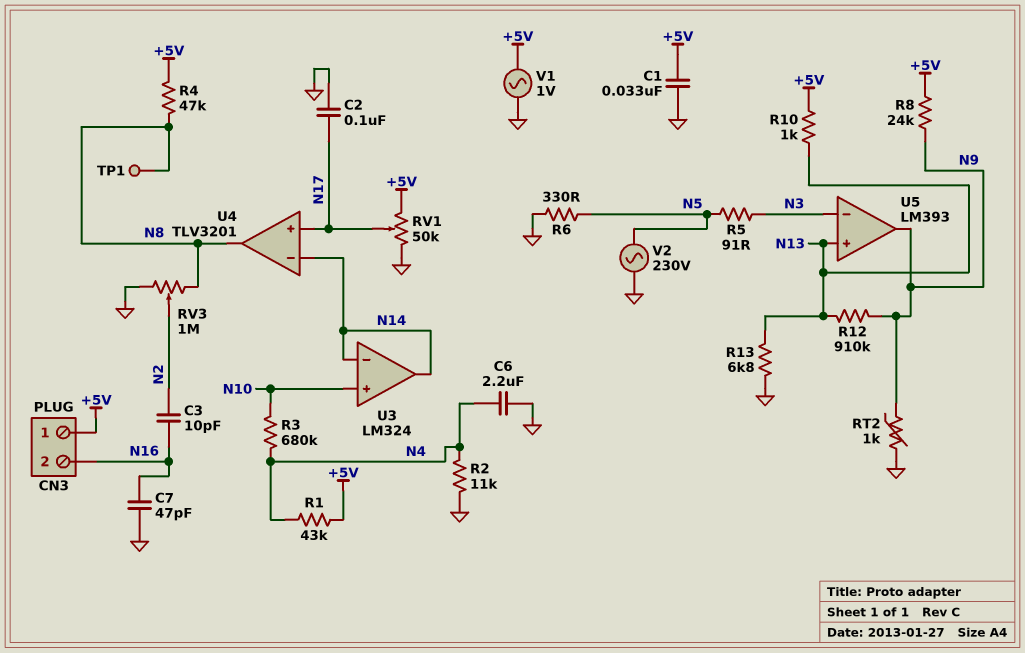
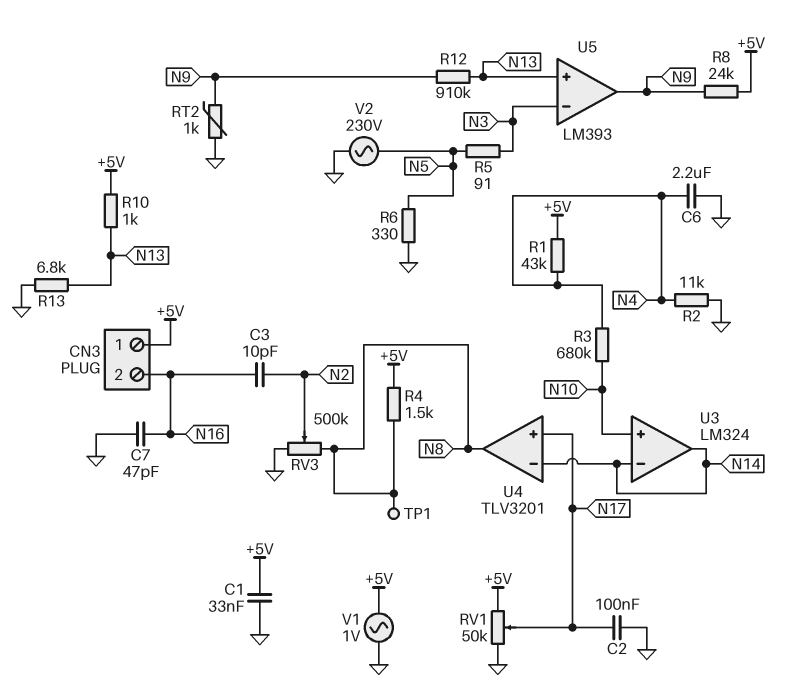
R4: 47k (+5V, N8) -> 1.5k (+5V, N8)
RV3: 1M (GND, N8, wiper N2) -> 500k (GND, N8, wiper N2)

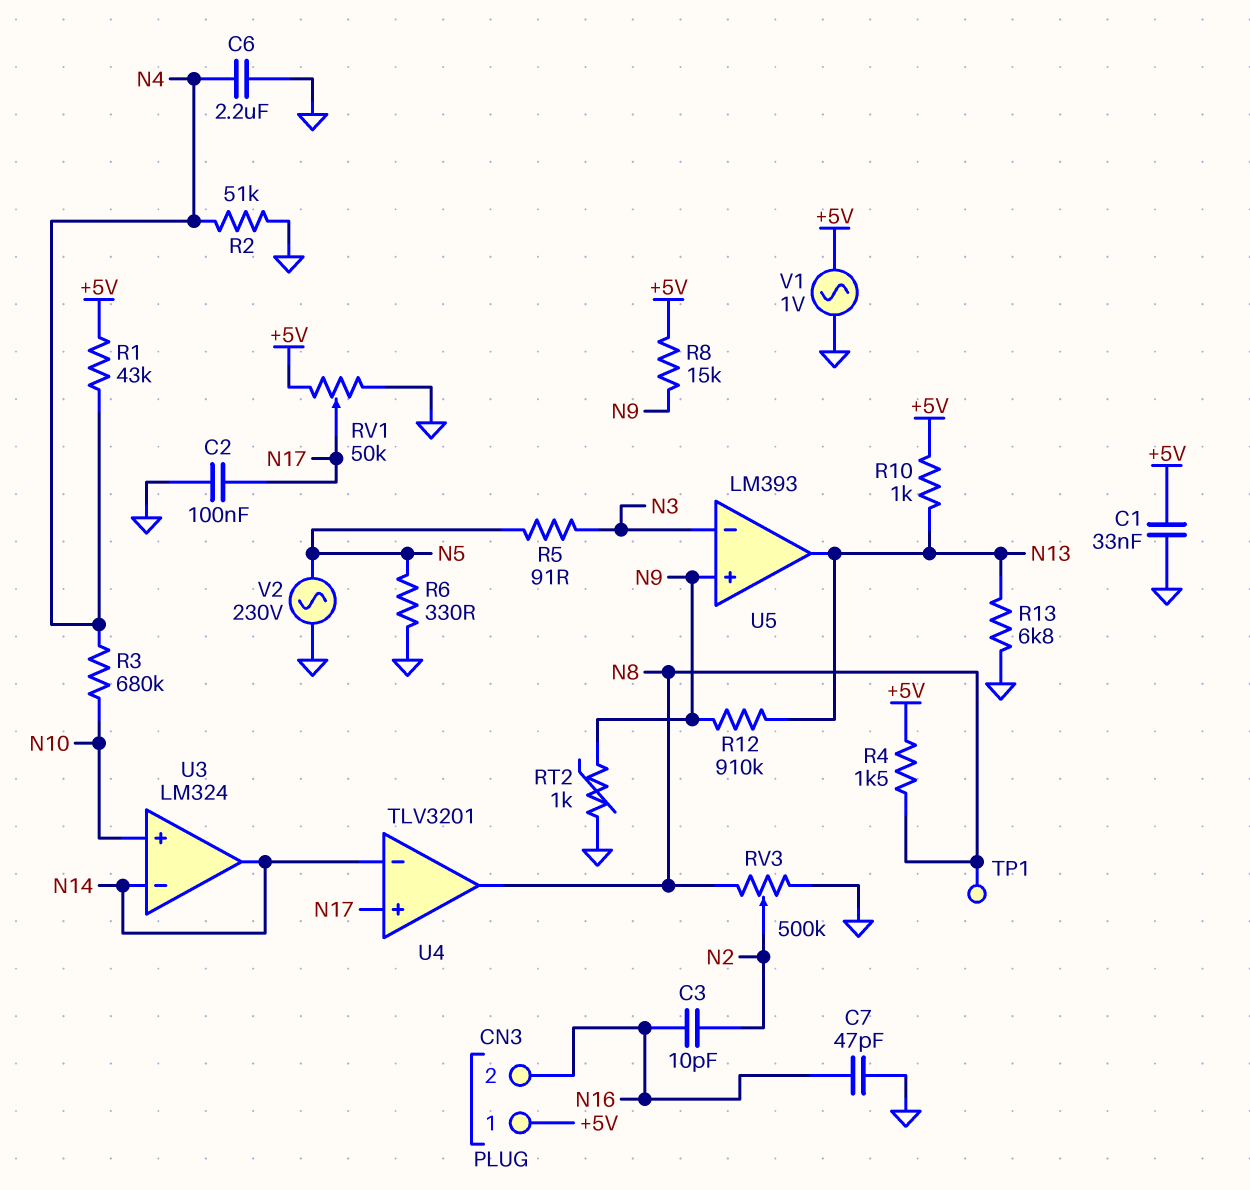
R2: 11k (GND, N4) -> 51k (GND, N4)
R8: 24k (+5V, N9) -> 15k (+5V, N9)
U5 pin in+: N13 -> N9
U5 pin out: N9 -> N13

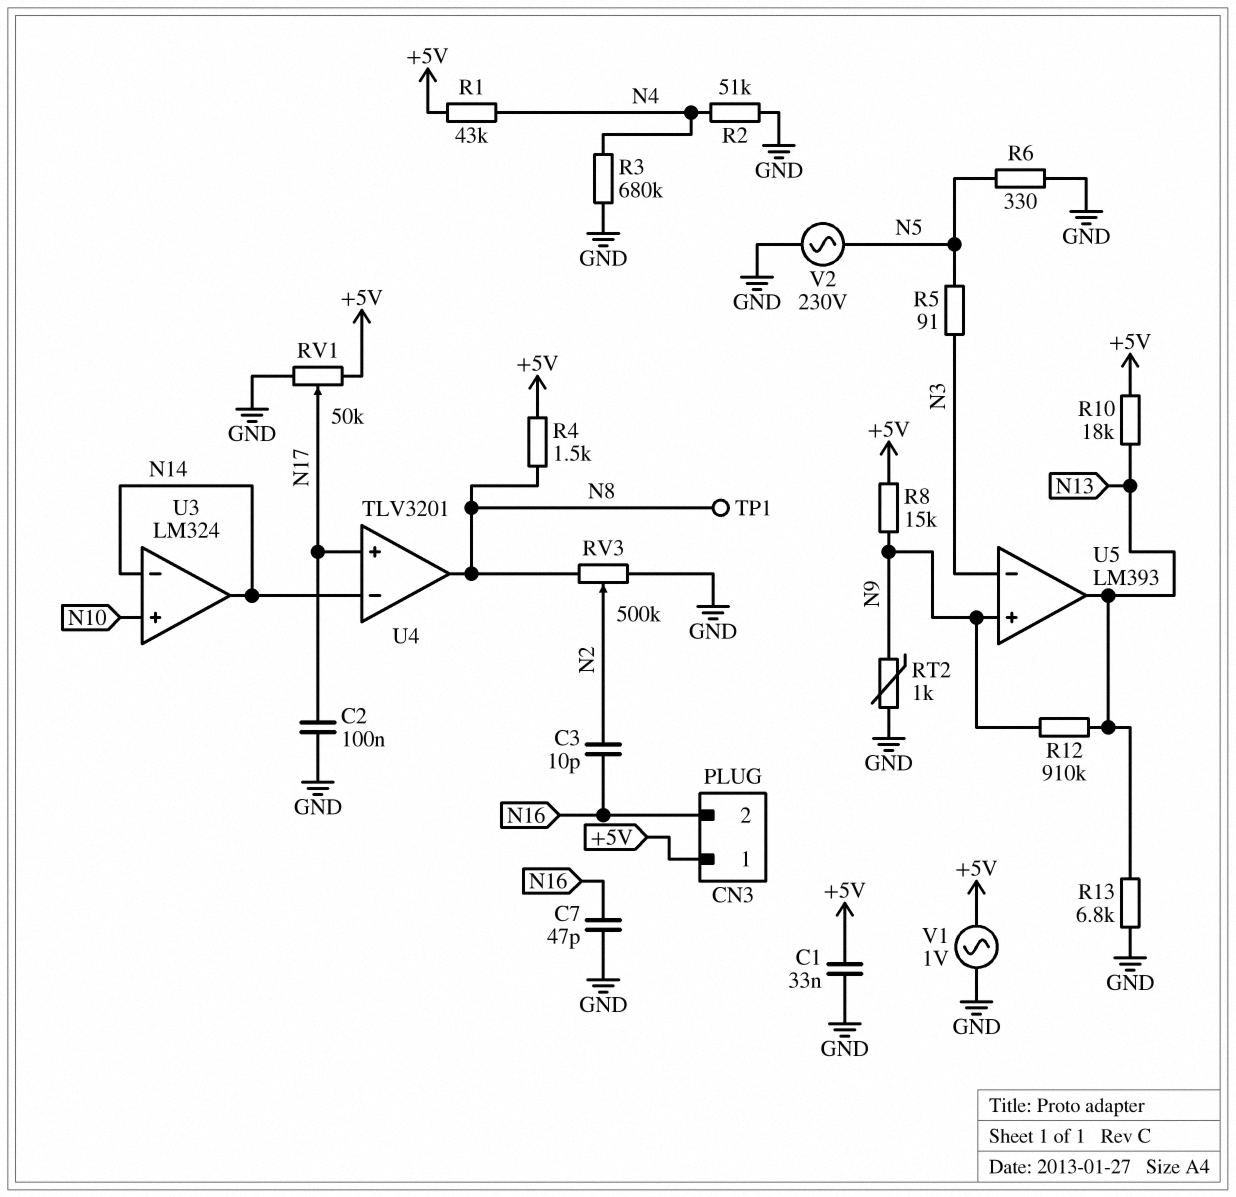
C6: 2.2uF (GND, N4) -> none
R3: 680k (N4, N10) -> 680k (GND, N4)
R10: 1k (+5V, N13) -> 18k (+5V, N13)

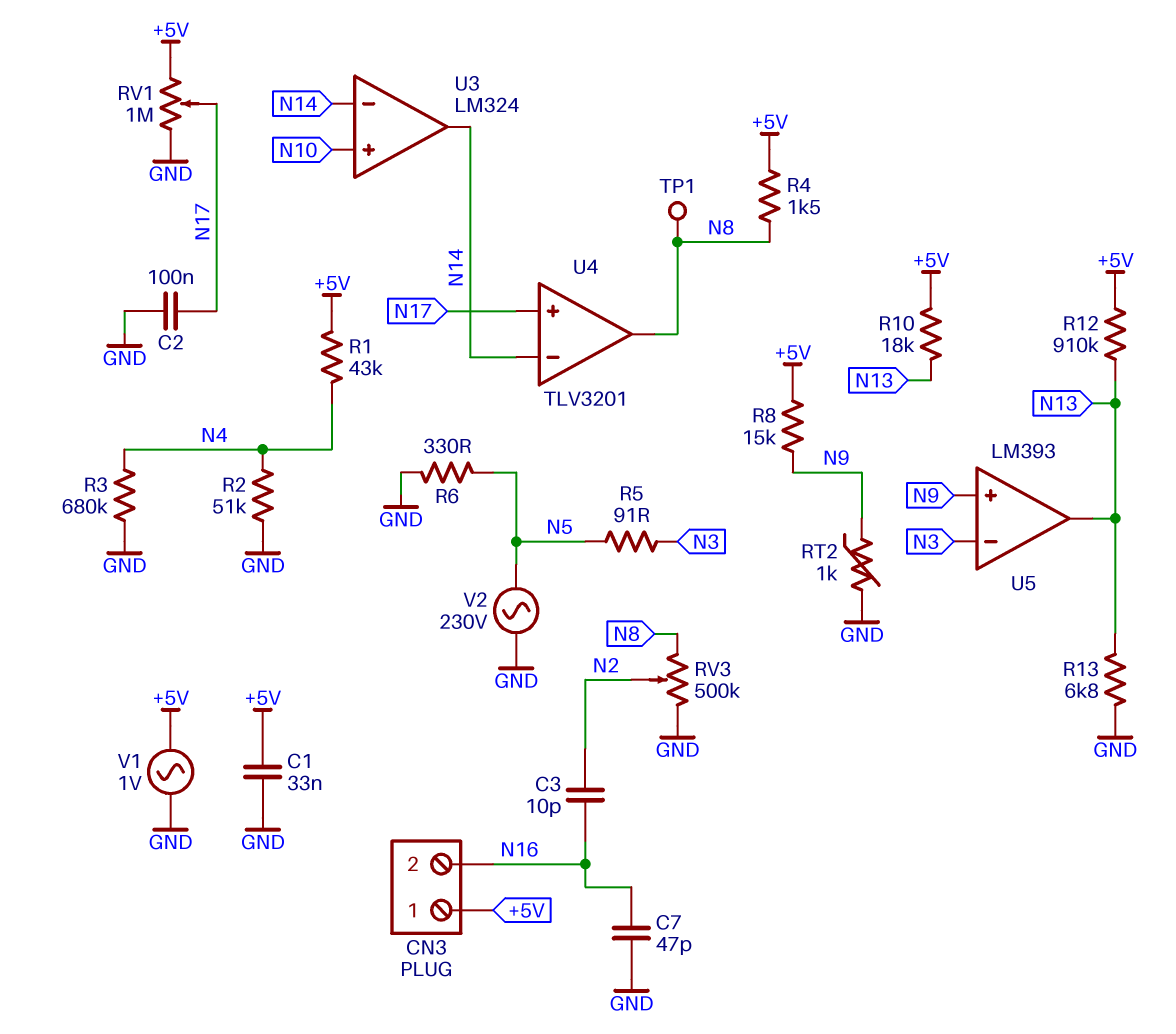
R12: 910k (N9, N13) -> 910k (+5V, N13)
RV1: 50k (+5V, GND, wiper N17) -> 1M (+5V, GND, wiper N17)

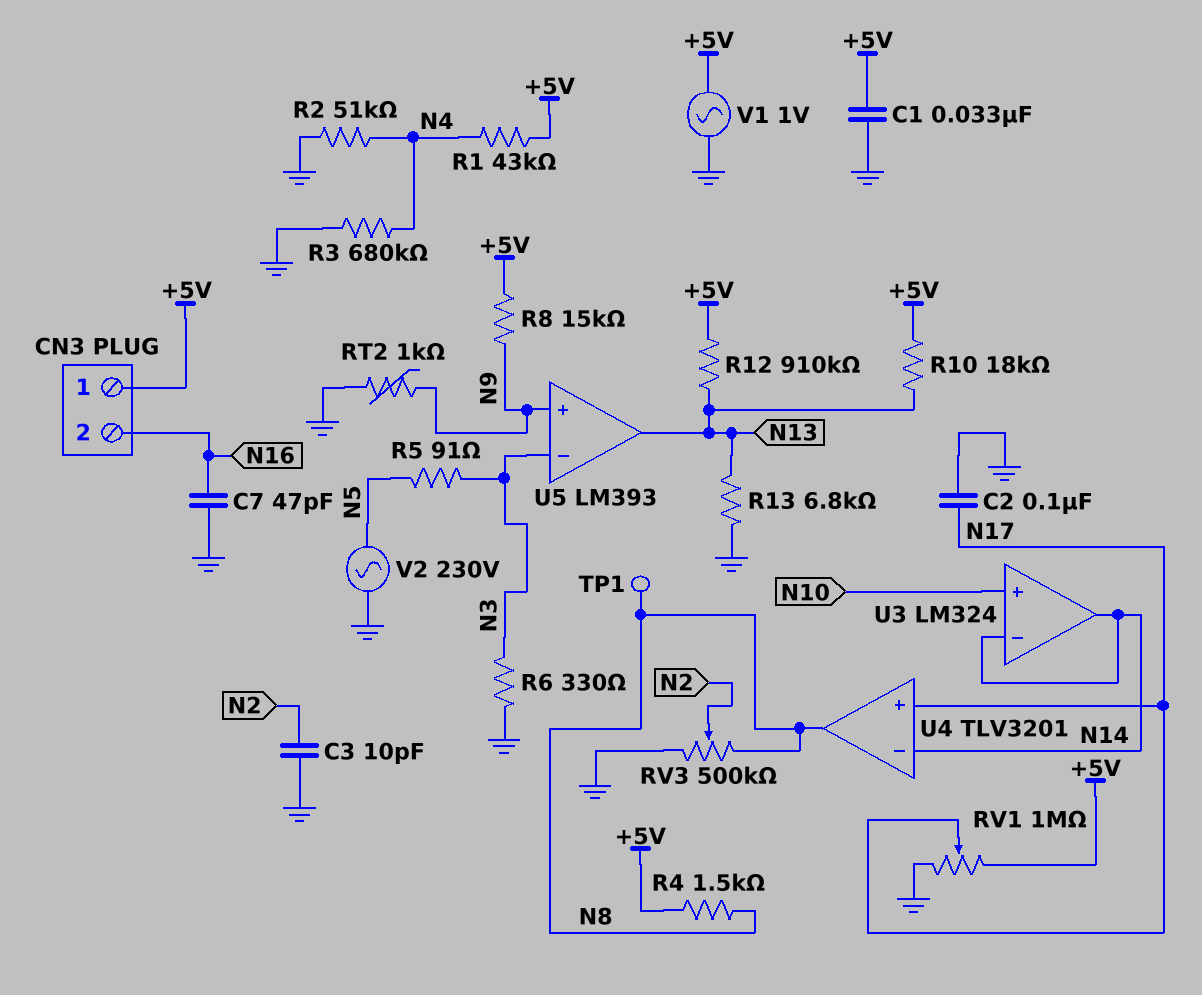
C3: 10pF (N2, N16) -> 10pF (GND, N2)
R6: 330 (GND, N5) -> 330 (GND, N3)

